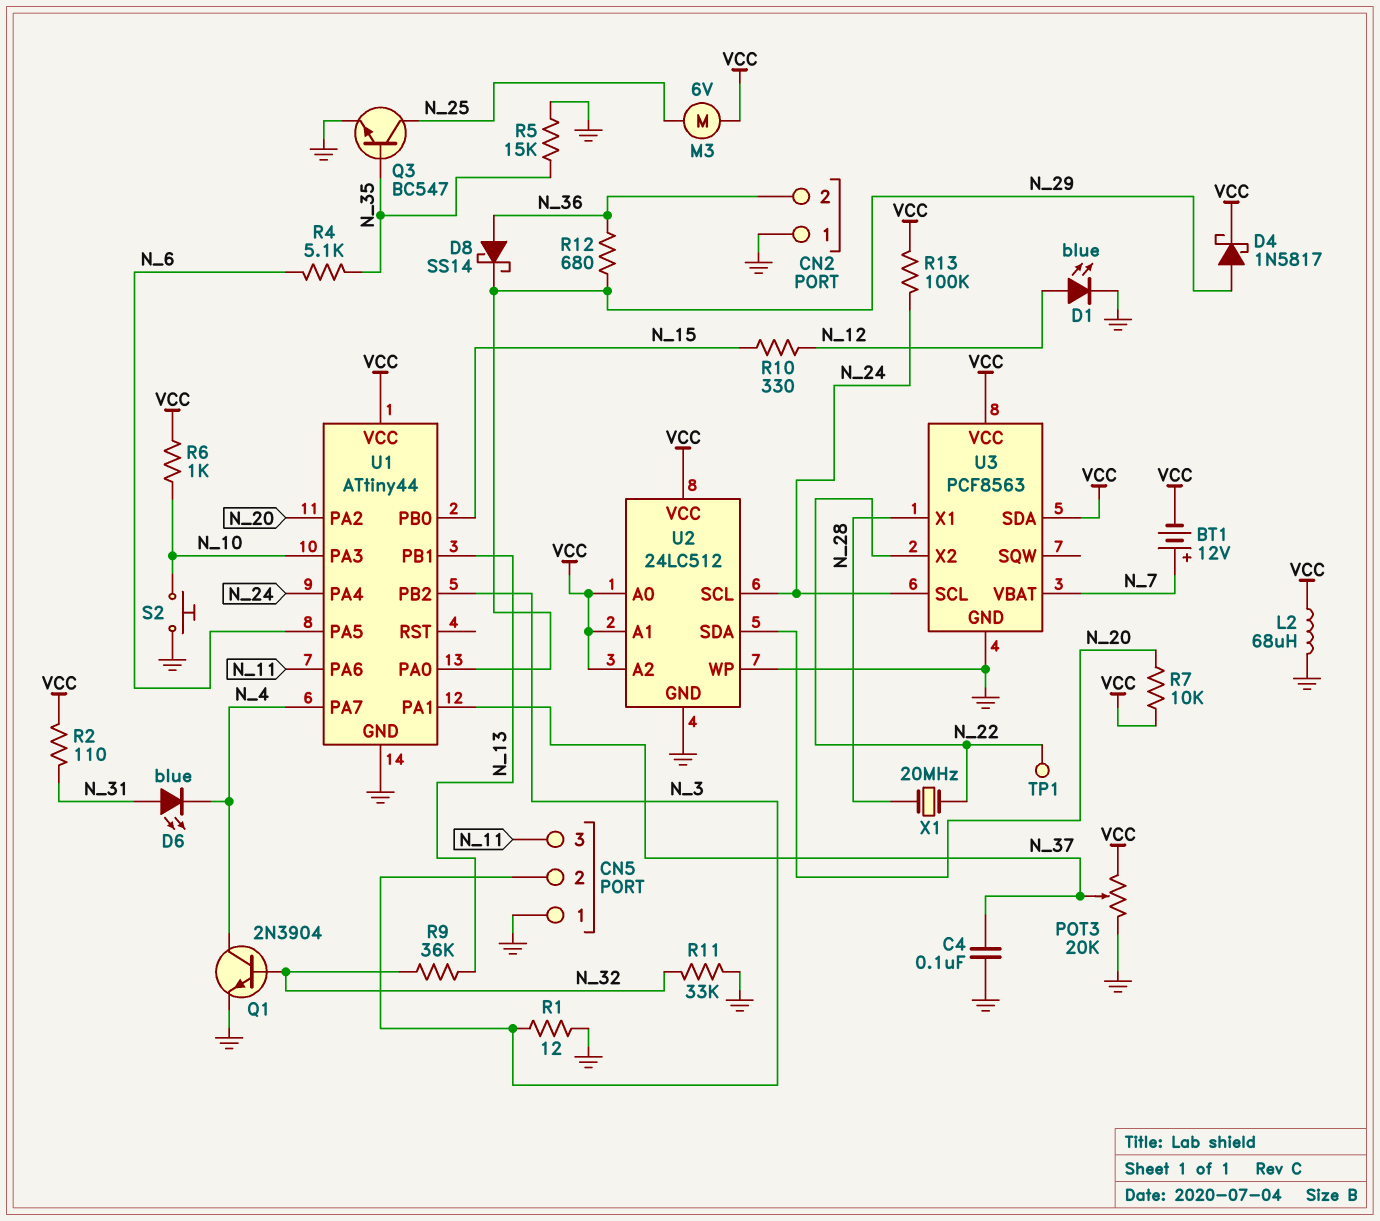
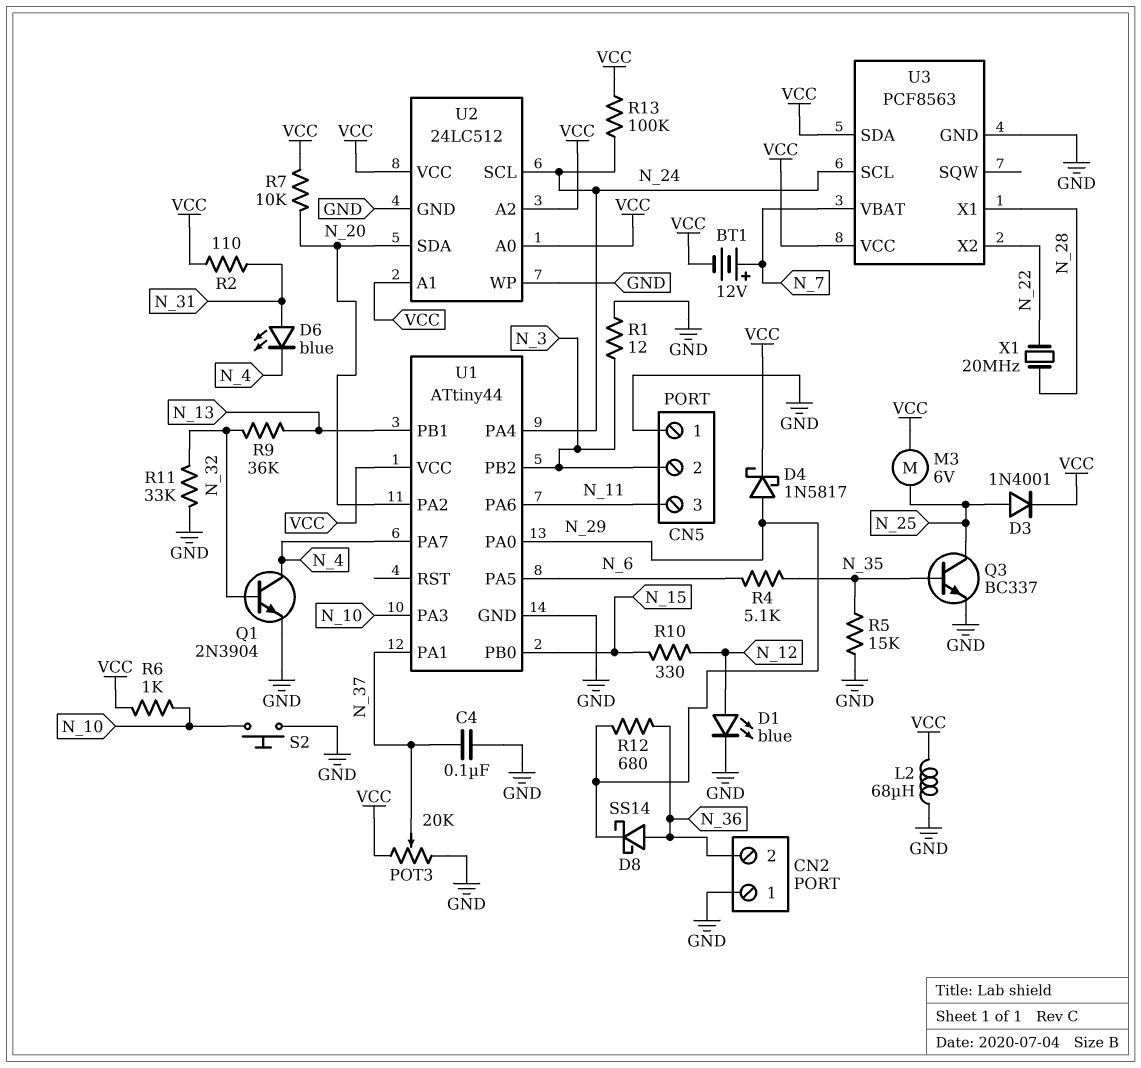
D3: none -> diode 1N4001 (A N_25, K VCC)
Q3: NPN BC547 (B N_35, C N_25, E GND) -> NPN BC337 (B N_35, C N_25, E GND)
TP1: test point (N_22) -> none

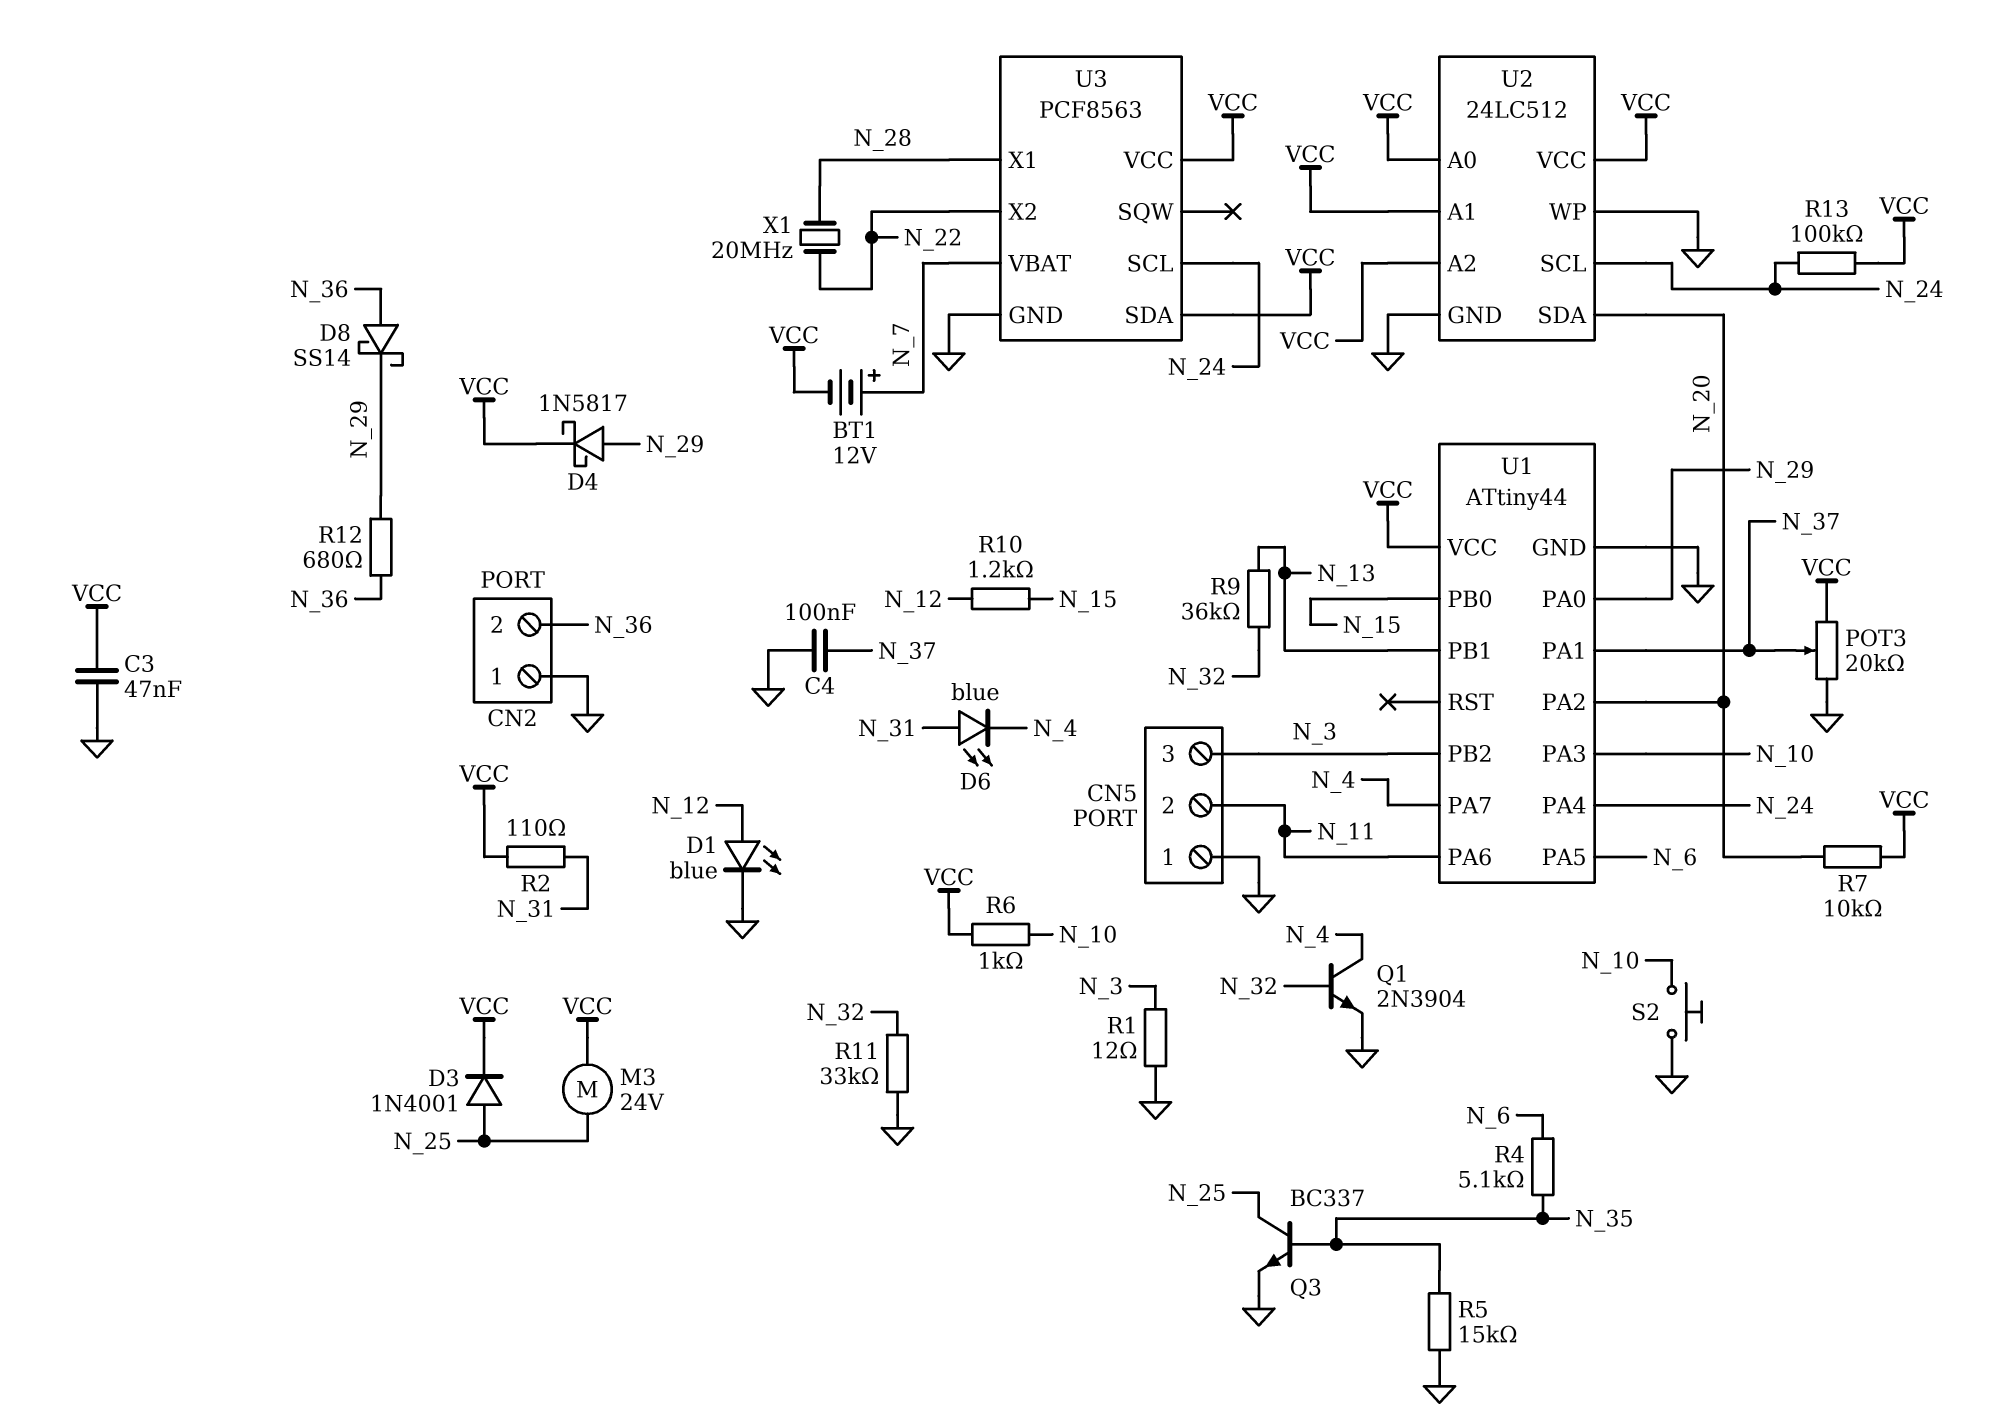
C3: none -> 47nF (GND, VCC)
CN5 pin 2: N_3 -> N_11
CN5 pin 3: N_11 -> N_3
L2: 68uH (GND, VCC) -> none
M3: motor 6V (N_25, VCC) -> motor 24V (N_25, VCC)
R10: 330 (N_12, N_15) -> 1.2k (N_12, N_15)

